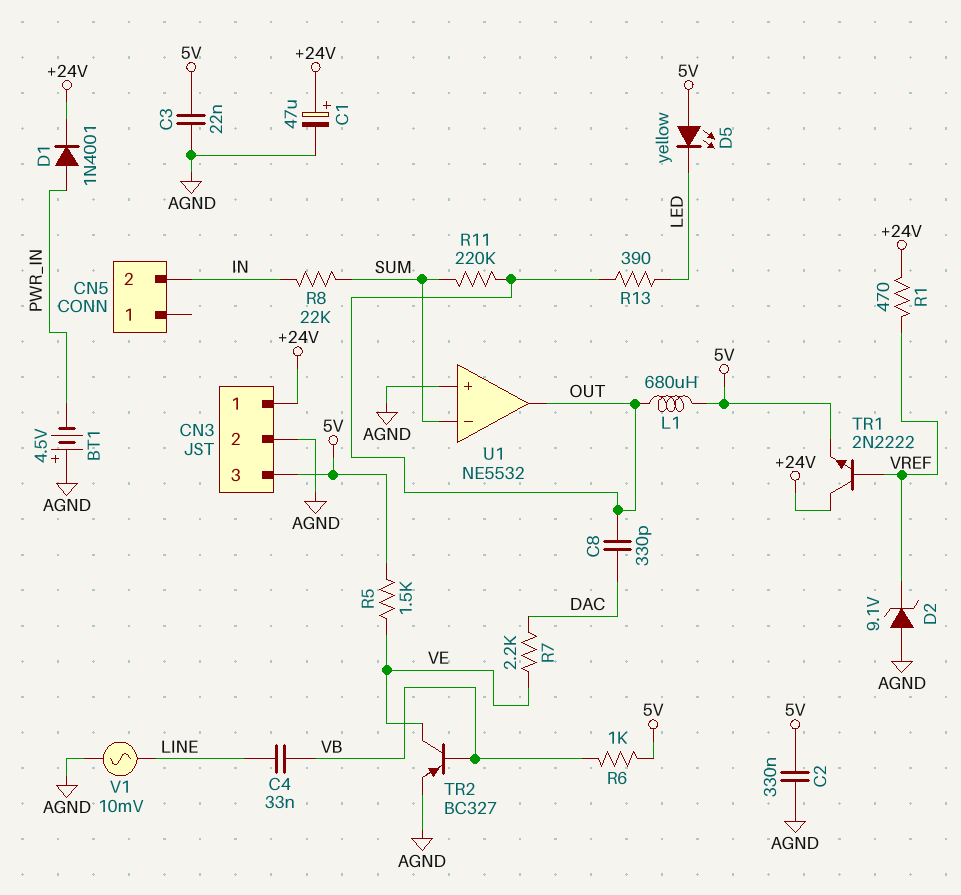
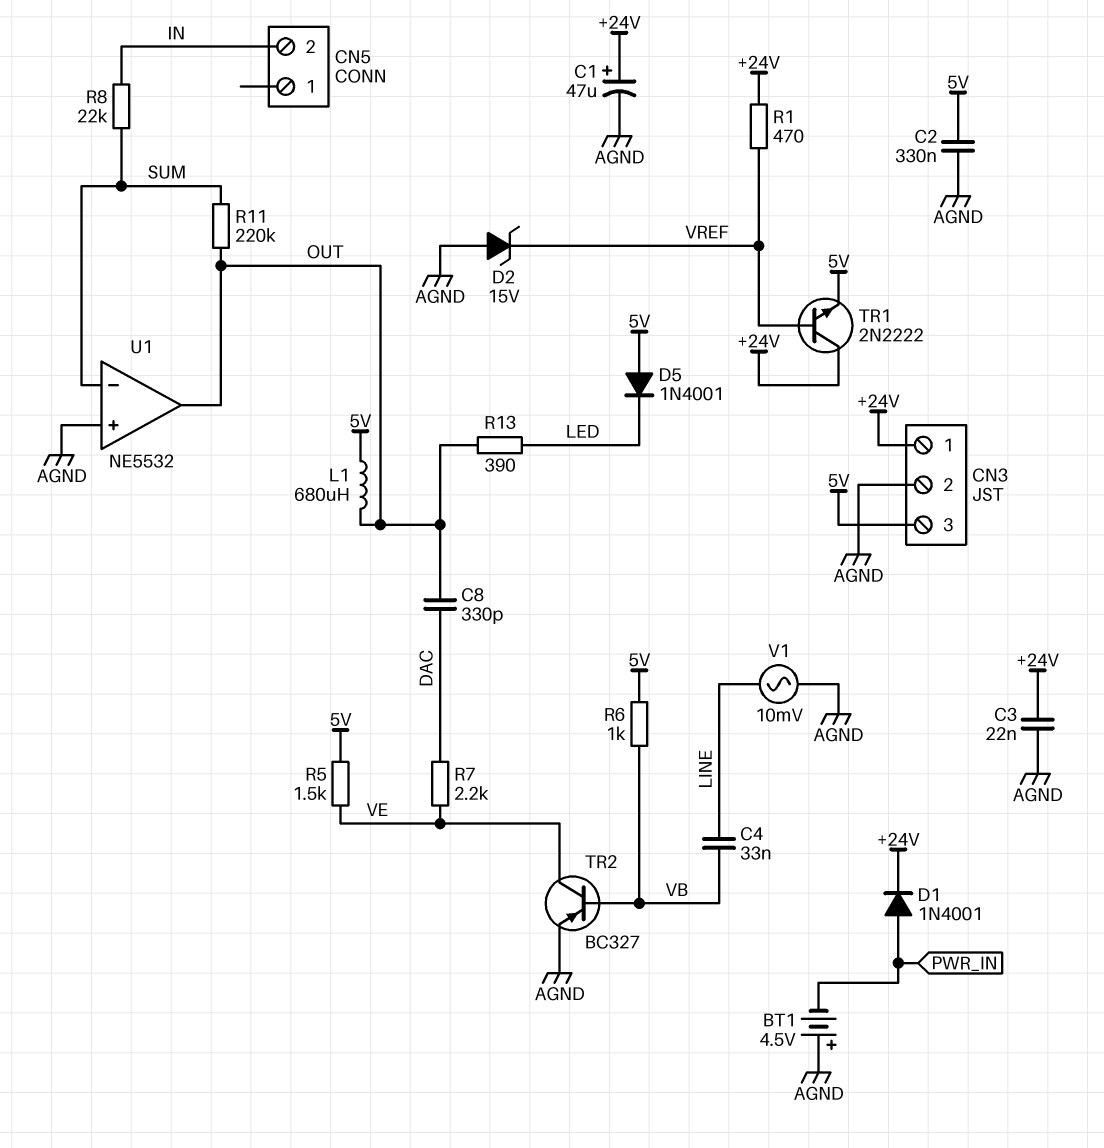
C3: 22nF (5V, AGND) -> 22nF (+24V, AGND)
D2: zener 9.1V (A AGND, K VREF) -> zener 15V (A AGND, K VREF)
D5: LED yellow (A 5V, K LED) -> diode 1N4001 (A 5V, K LED)

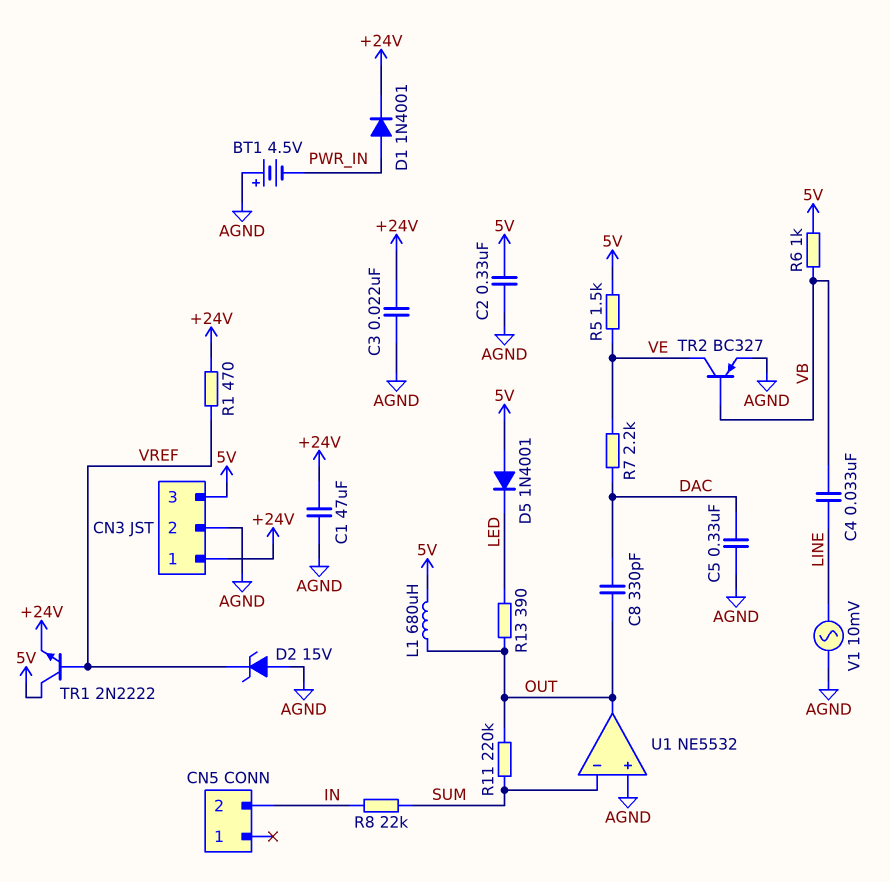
C1: 47uF (plus +24V, minus AGND) -> 47uF (+24V, AGND)
C5: none -> 330nF (AGND, DAC)
TR1: NPN 2N2222 (B VREF, C +24V, E 5V) -> NPN 2N2222 (B VREF, C 5V, E +24V)

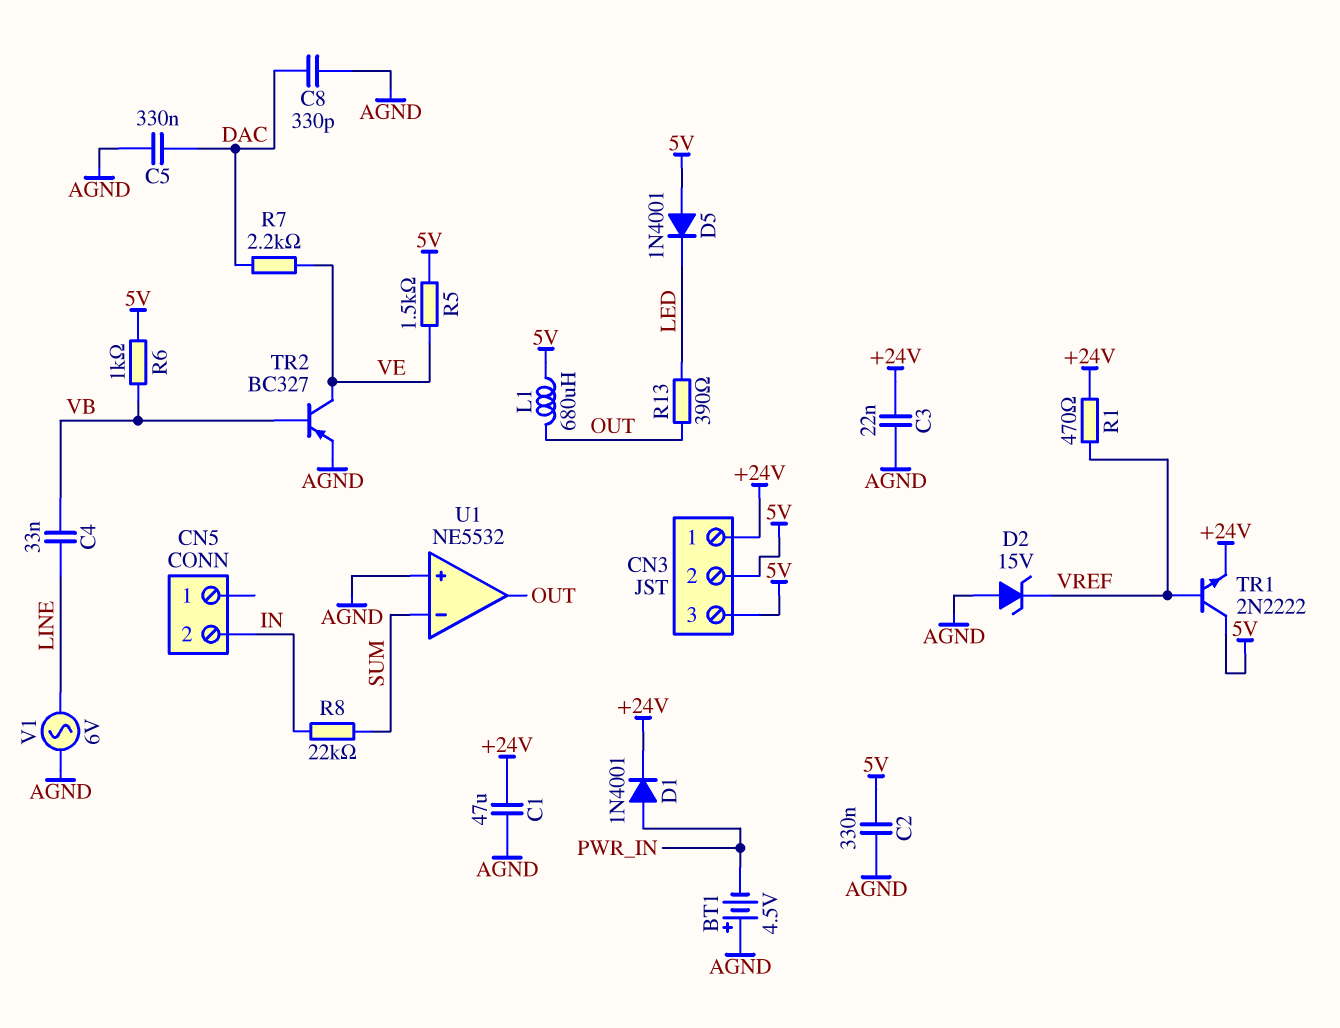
C8: 330pF (DAC, OUT) -> 330pF (AGND, DAC)
CN3 pin 2: AGND -> 5V
R11: 220k (OUT, SUM) -> none
V1: AC 10mV (AGND, LINE) -> AC 6V (AGND, LINE)

